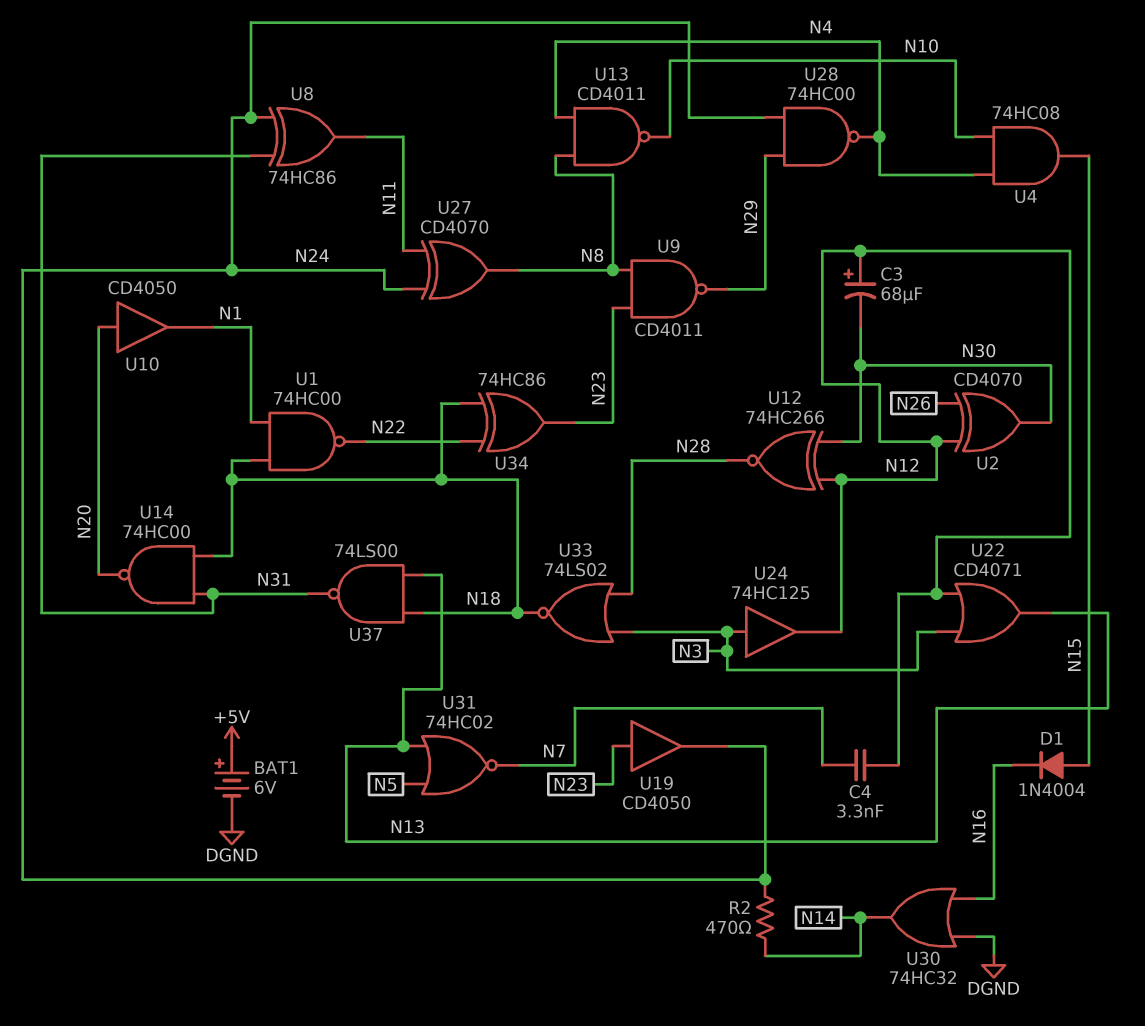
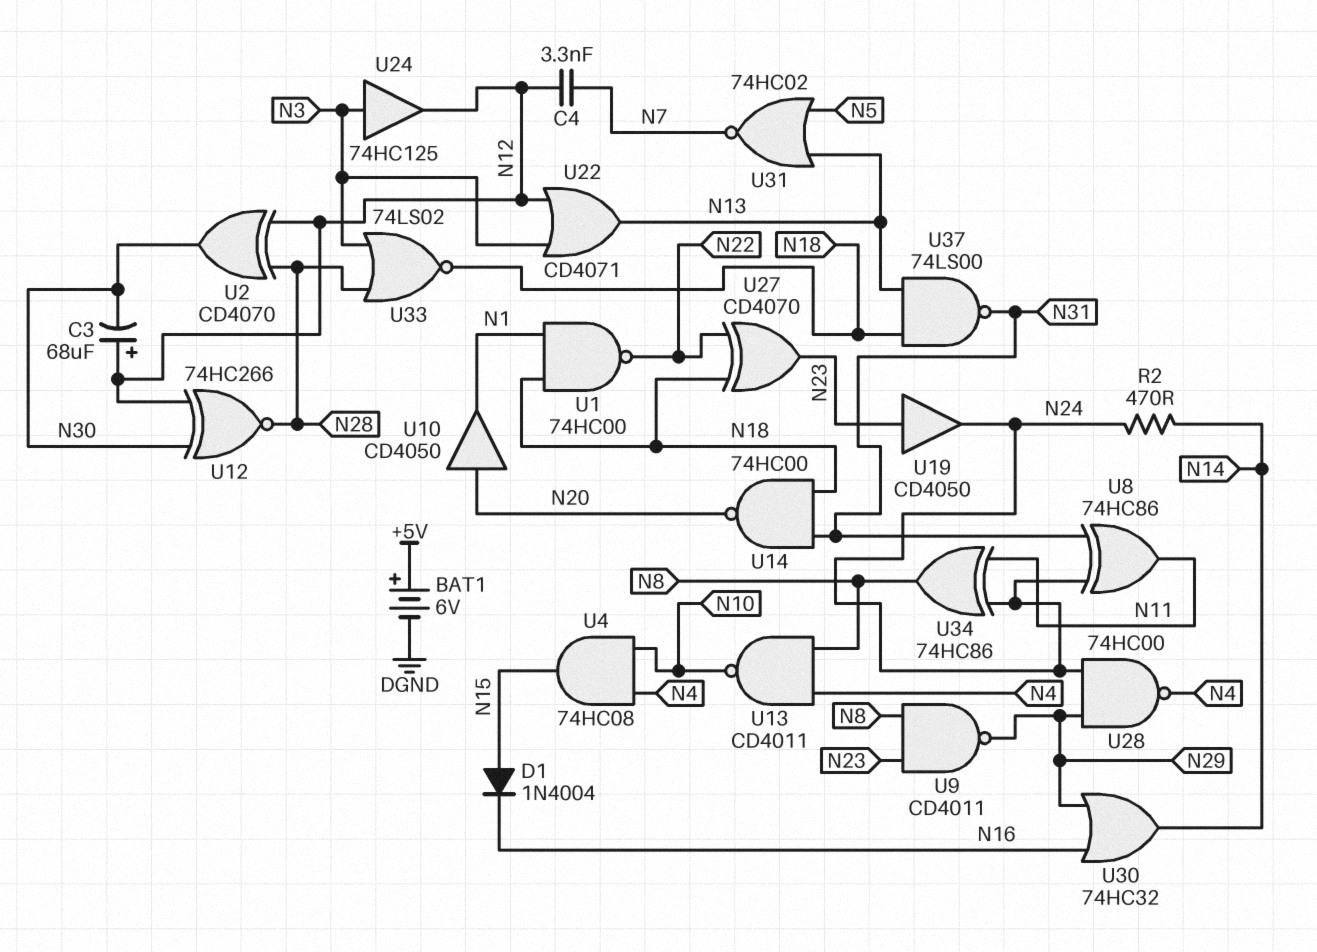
U2: XOR CD4070 (in N12, in N26, out N30) -> XOR CD4070 (in N12, in N28, out N30)
U27: XOR CD4070 (in N11, in N24, out N8) -> XOR CD4070 (in N18, in N22, out N23)
U30: OR 74HC32 (in DGND, in N16, out N14) -> OR 74HC32 (in N16, in N29, out N14)
U34: XOR 74HC86 (in N18, in N22, out N23) -> XOR 74HC86 (in N11, in N24, out N8)

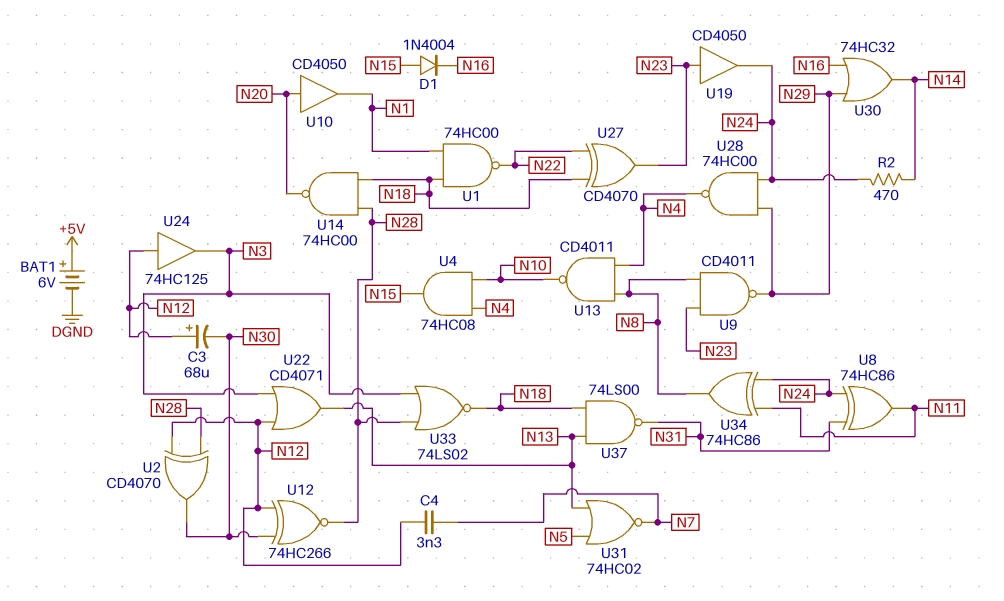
U14: NAND 74HC00 (in N18, in N31, out N20) -> NAND 74HC00 (in N18, in N28, out N20)
U24: buffer 74HC125 (in N3, out N12) -> buffer 74HC125 (in N12, out N3)

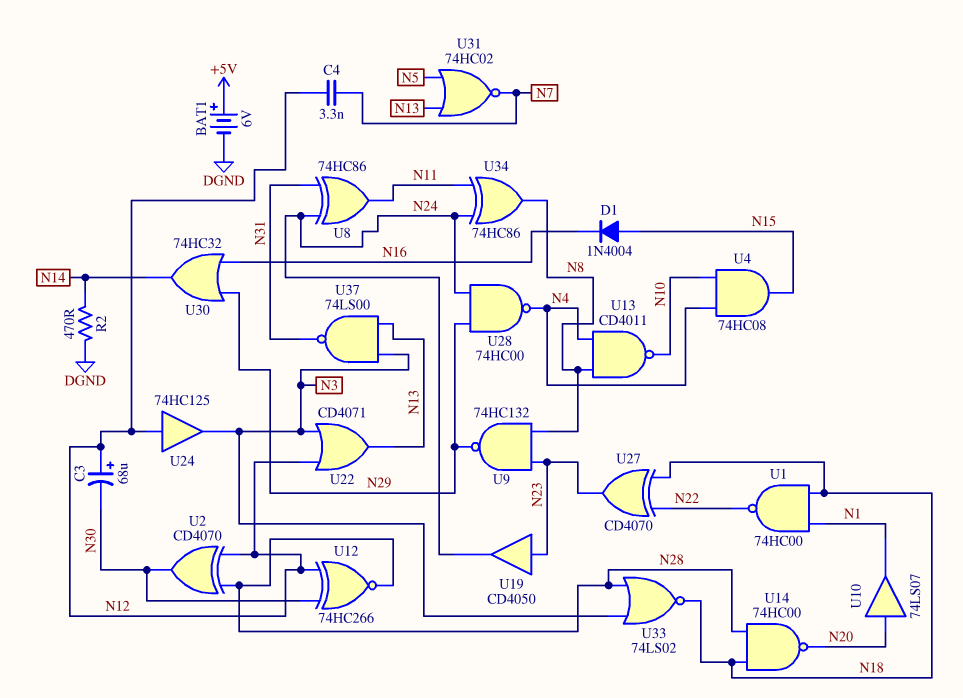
R2: 470 (N14, N24) -> 470 (DGND, N14)
U9: NAND CD4011 (in N8, in N23, out N29) -> NAND 74HC132 (in N8, in N23, out N29)
U10: buffer CD4050 (in N20, out N1) -> buffer 74LS07 (in N20, out N1)
U37: NAND 74LS00 (in N13, in N18, out N31) -> NAND 74LS00 (in N3, in N13, out N31)

